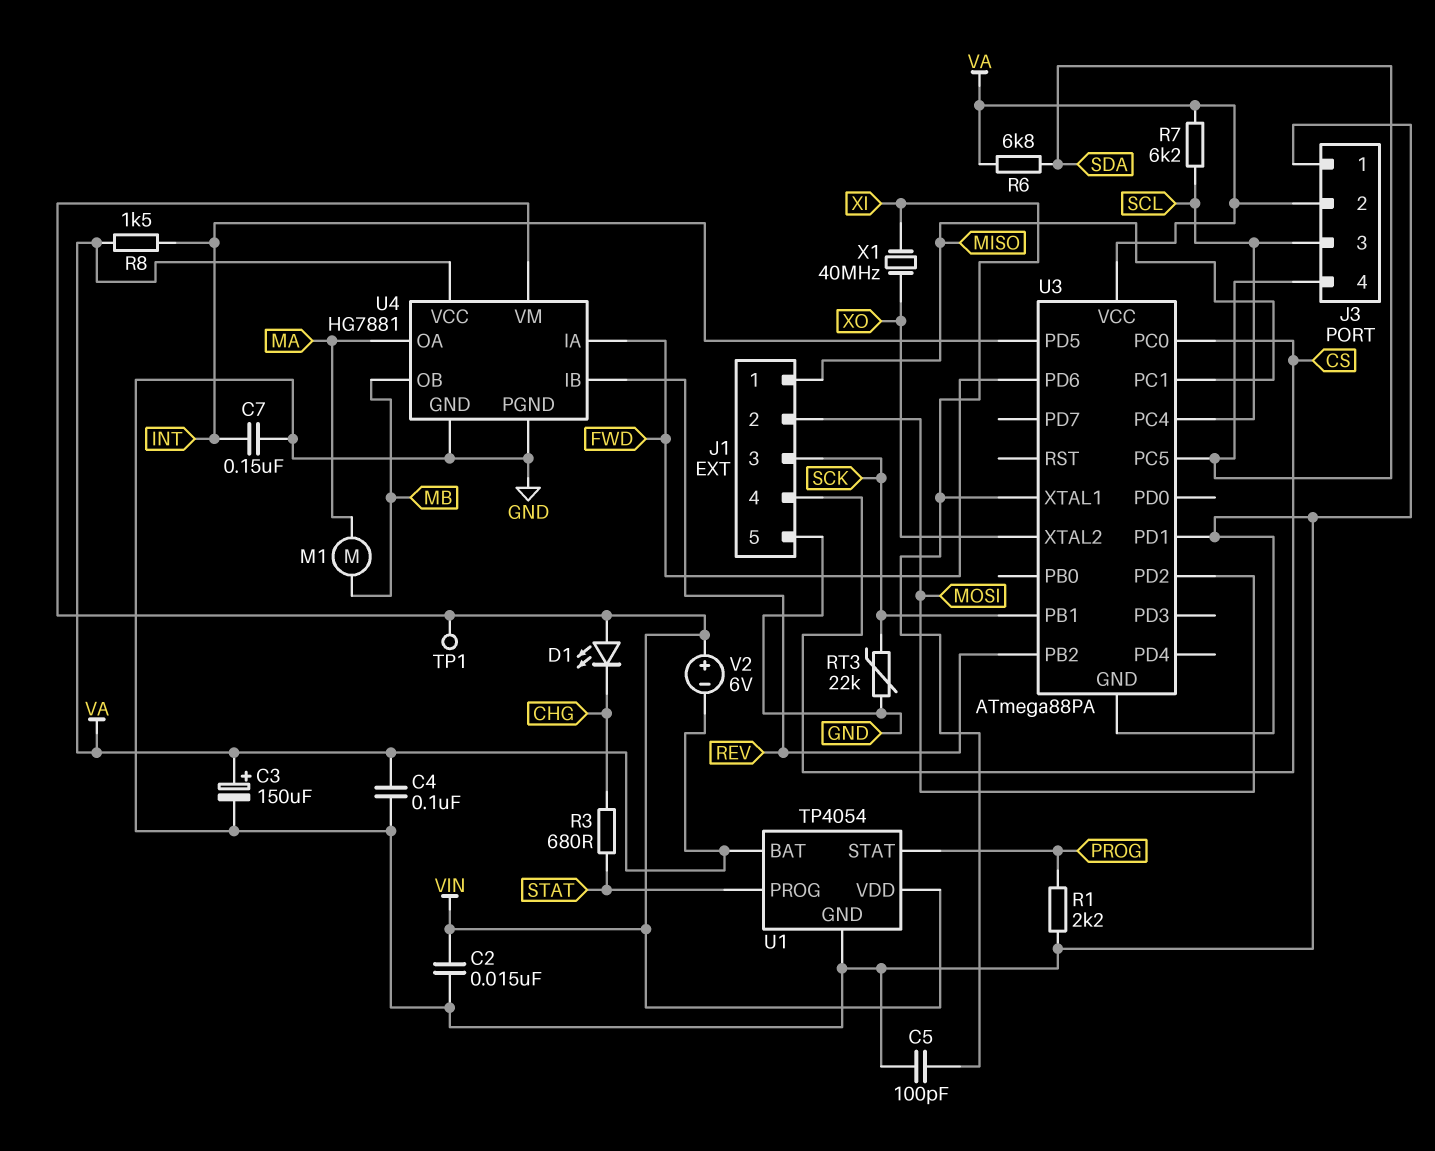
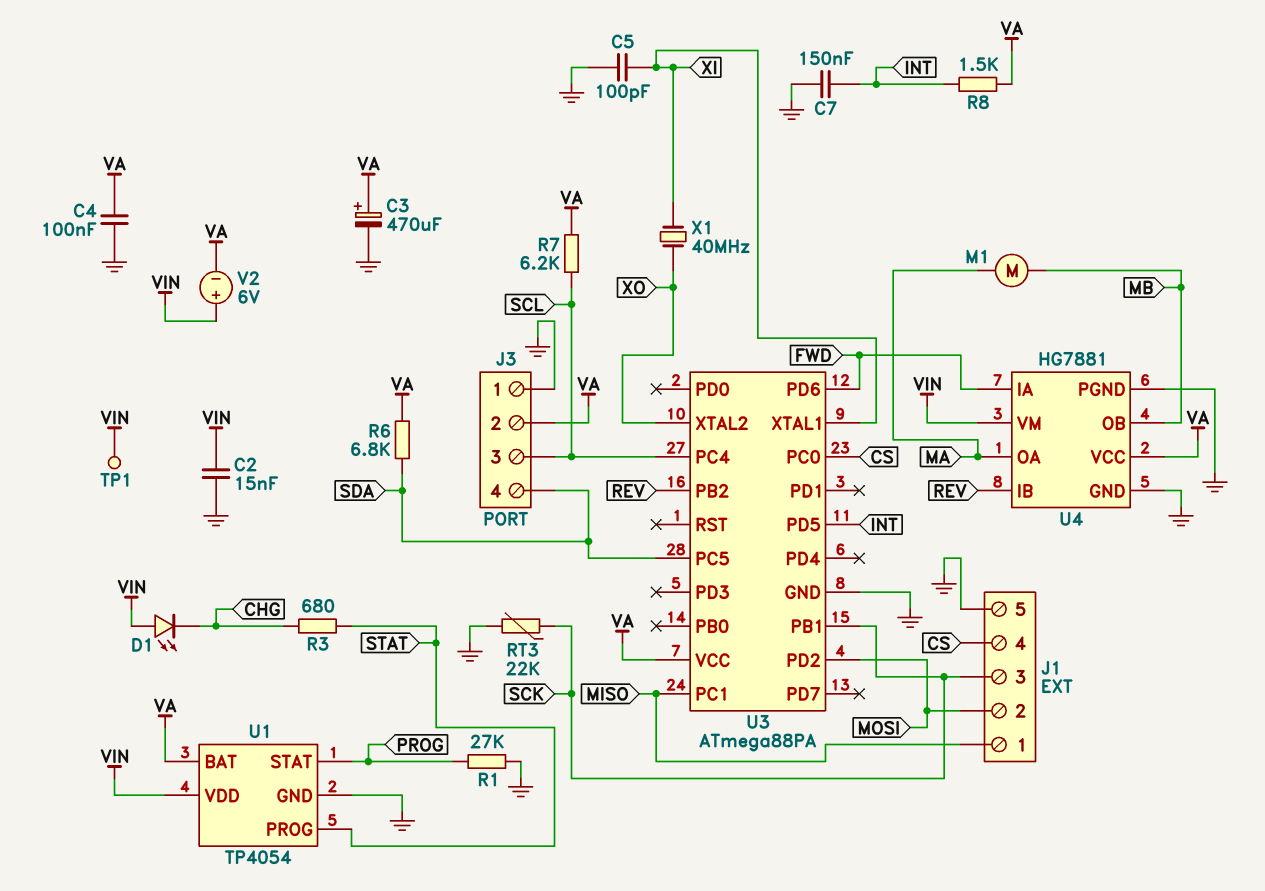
C3: 150uF (plus VA, minus GND) -> 470uF (plus VA, minus GND)
R1: 2.2k (GND, PROG) -> 27k (GND, PROG)
U3 pin PD1: GND -> none

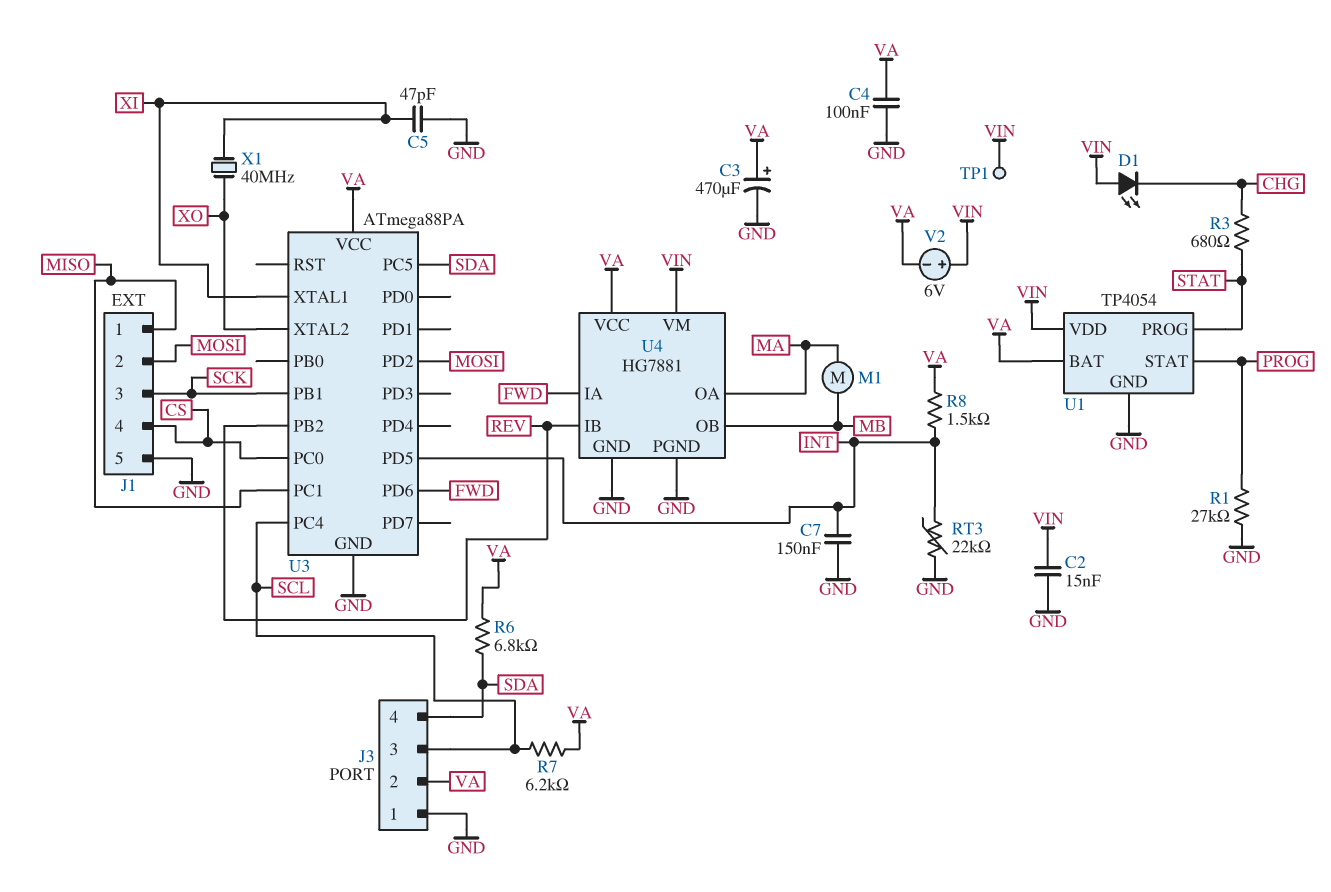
C5: 100pF (GND, XI) -> 47pF (GND, XI)
RT3: 22k (GND, SCK) -> 22k (GND, INT)

